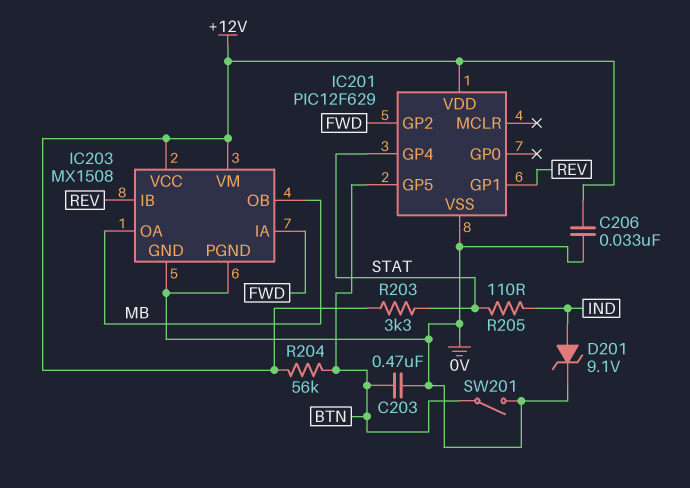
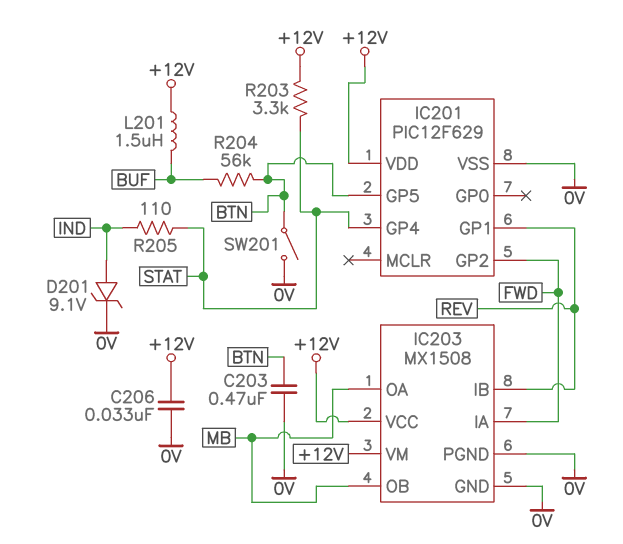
L201: none -> 1.5uH (+12V, BUF)
R204: 56k (+12V, BTN) -> 56k (BTN, BUF)

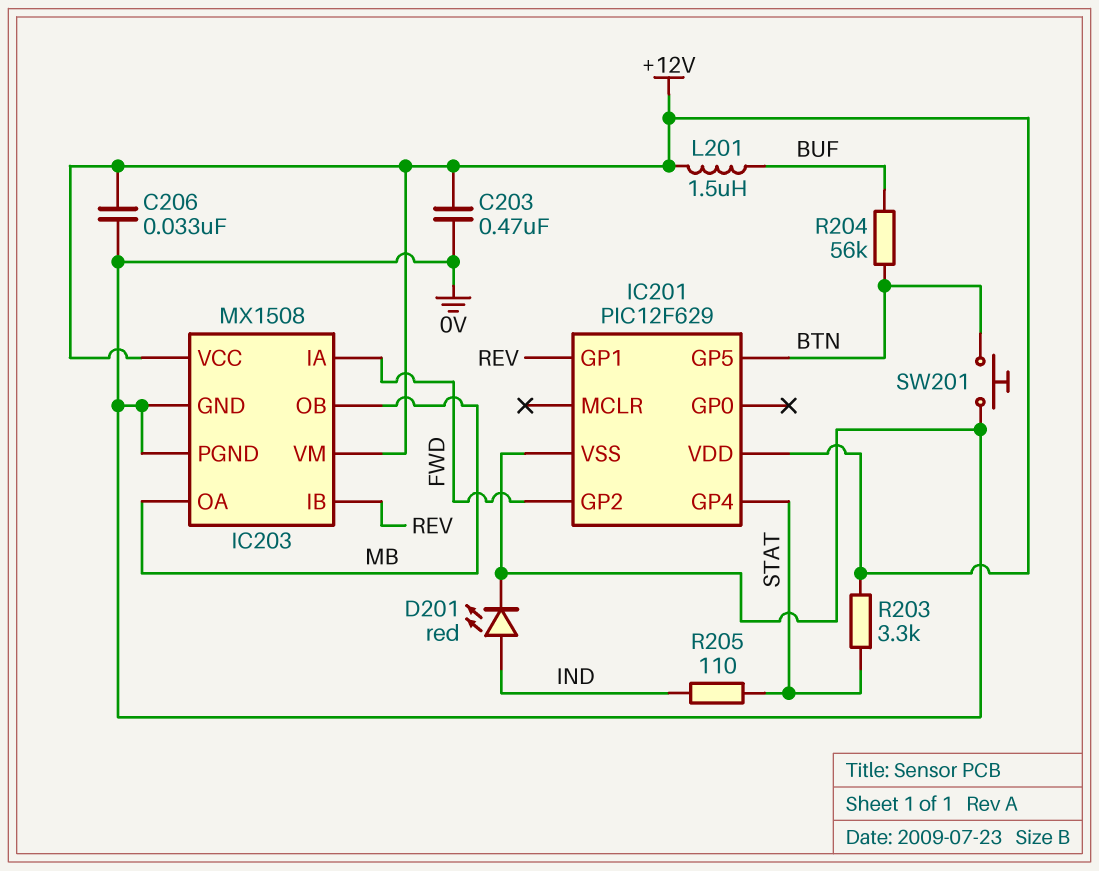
C203: 470nF (0V, BTN) -> 470nF (+12V, 0V)
D201: zener 9.1V (A IND, K 0V) -> LED red (A IND, K 0V)
SW201: switch (0V, BTN) -> button (0V, BTN)

